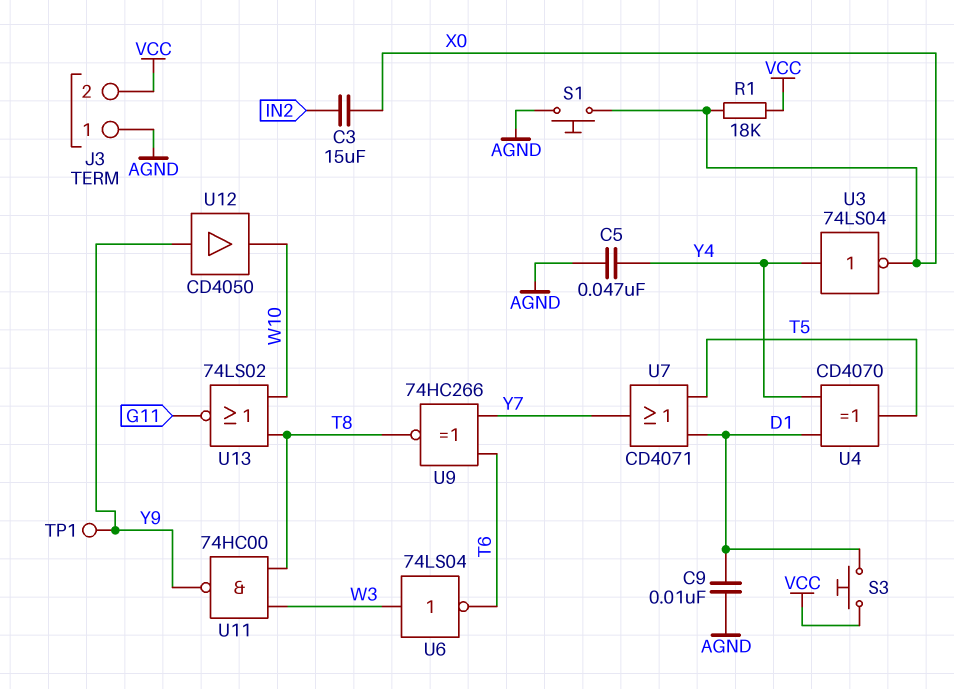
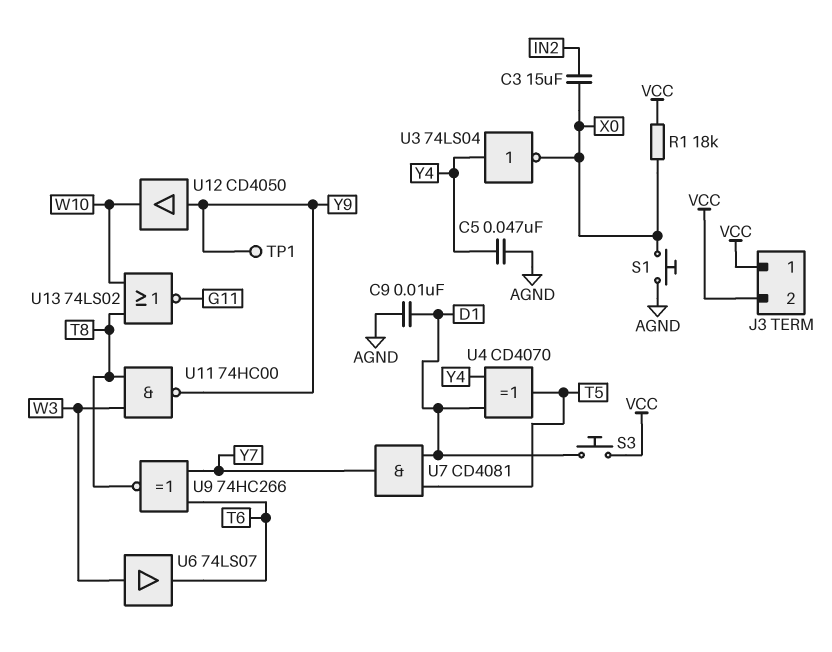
J3 pin 1: AGND -> VCC
U6: NOT 74LS04 (in W3, out T6) -> buffer 74LS07 (in W3, out T6)
U7: OR CD4071 (in D1, in T5, out Y7) -> AND CD4081 (in D1, in T5, out Y7)

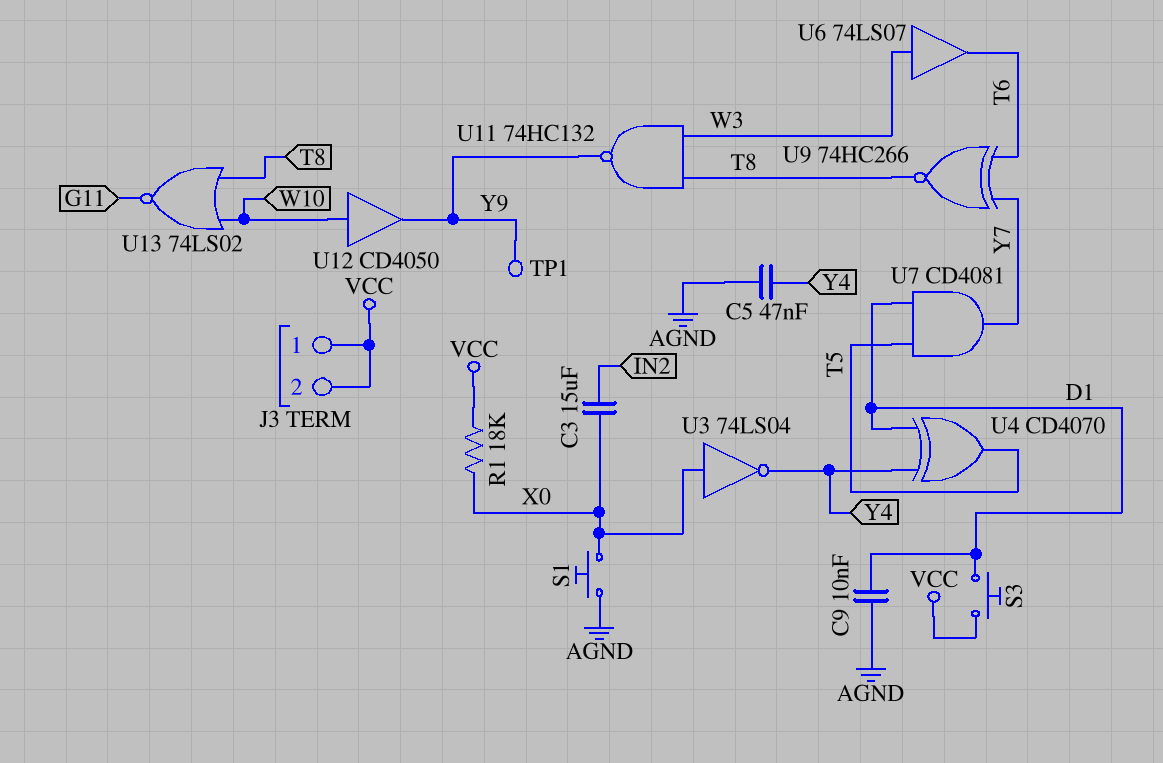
U3: NOT 74LS04 (in Y4, out X0) -> NOT 74LS04 (in X0, out Y4)
U11: NAND 74HC00 (in T8, in W3, out Y9) -> NAND 74HC132 (in T8, in W3, out Y9)
U12: buffer CD4050 (in Y9, out W10) -> buffer CD4050 (in W10, out Y9)

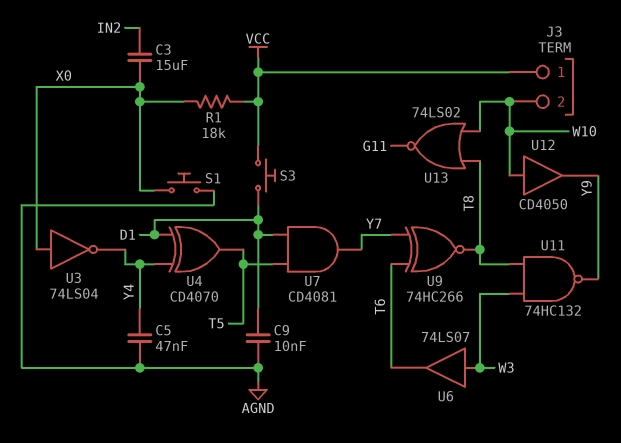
J3 pin 2: VCC -> W10
TP1: test point (Y9) -> none

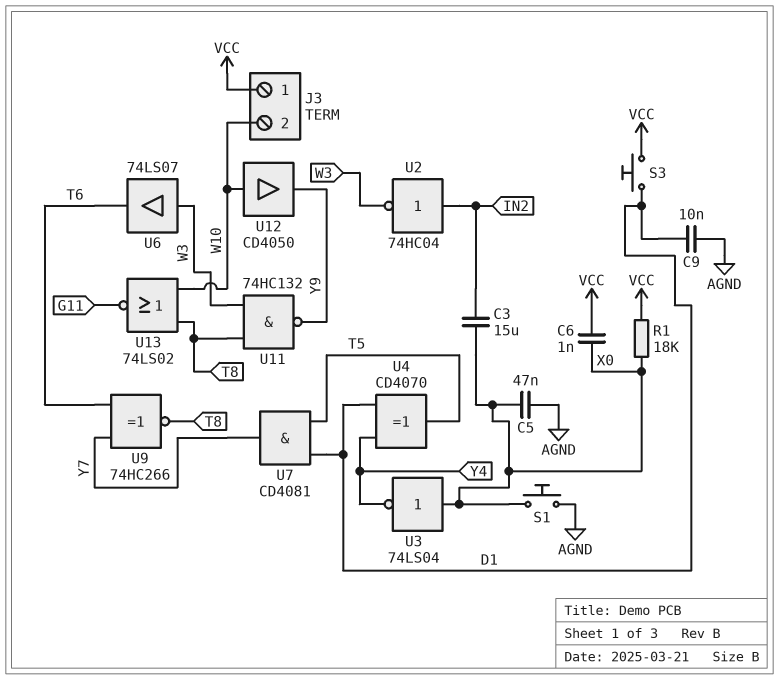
C5: 47nF (AGND, Y4) -> 47nF (AGND, X0)
C6: none -> 1nF (VCC, X0)
U2: none -> NOT 74HC04 (in IN2, out W3)

